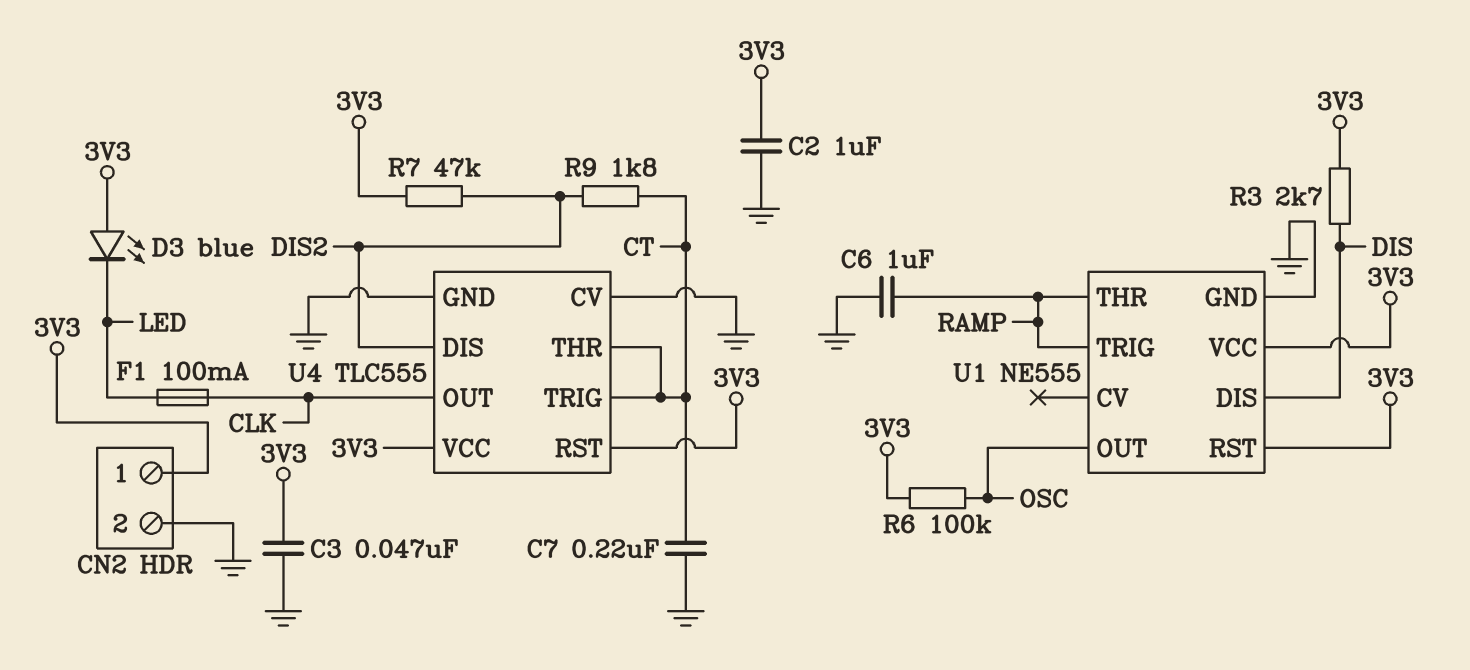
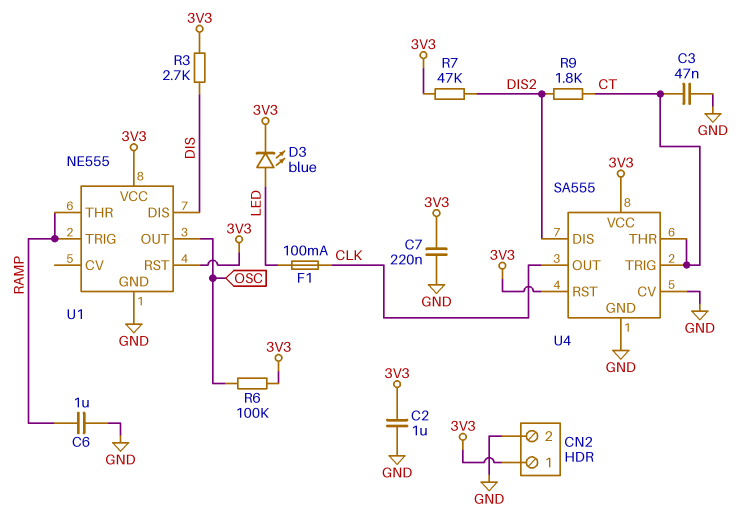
C3: 47nF (3V3, GND) -> 47nF (CT, GND)
C7: 220nF (CT, GND) -> 220nF (3V3, GND)
D3: LED blue (A 3V3, K LED) -> LED blue (A LED, K 3V3)
U4: TLC555 -> SA555

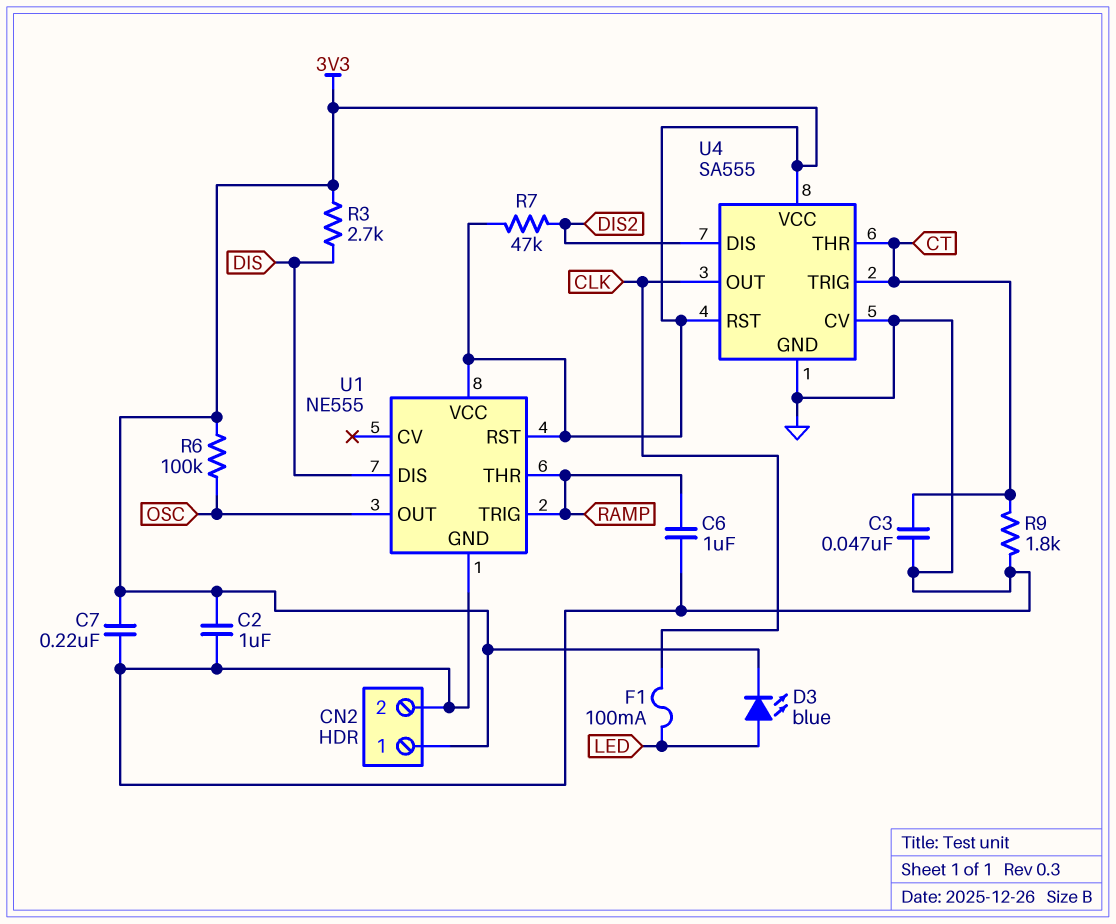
R9: 1.8k (CT, DIS2) -> 1.8k (CT, GND)

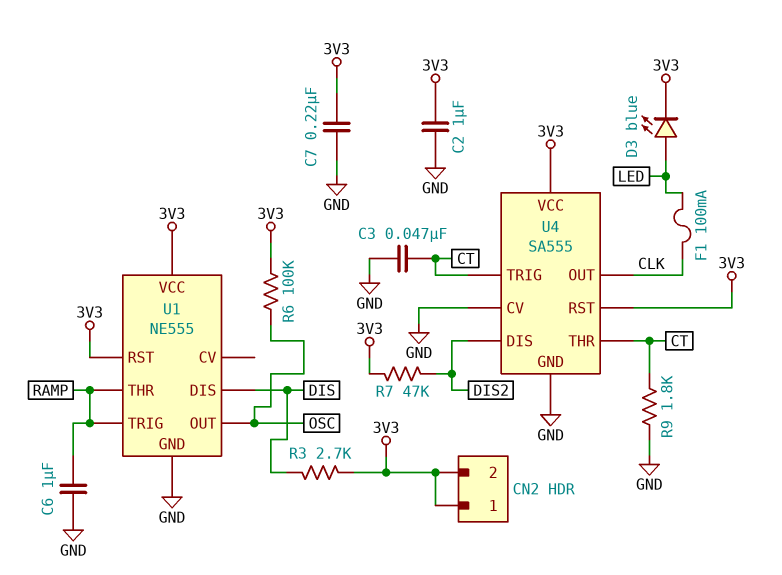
CN2 pin 2: GND -> 3V3

